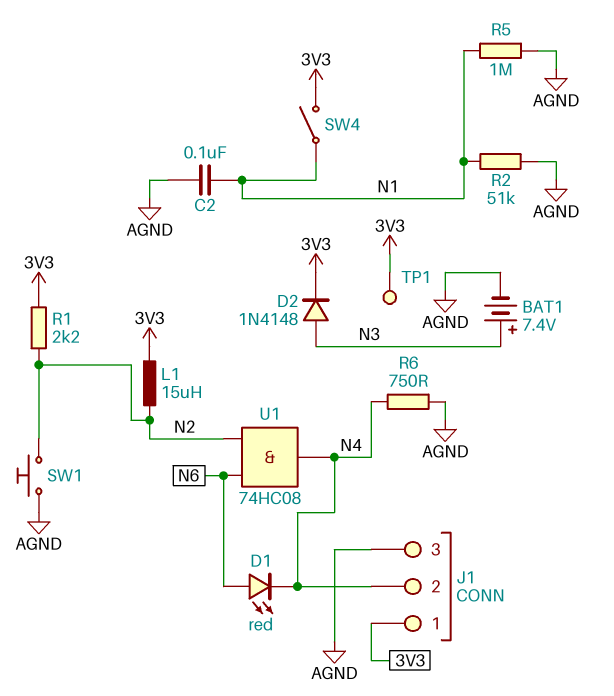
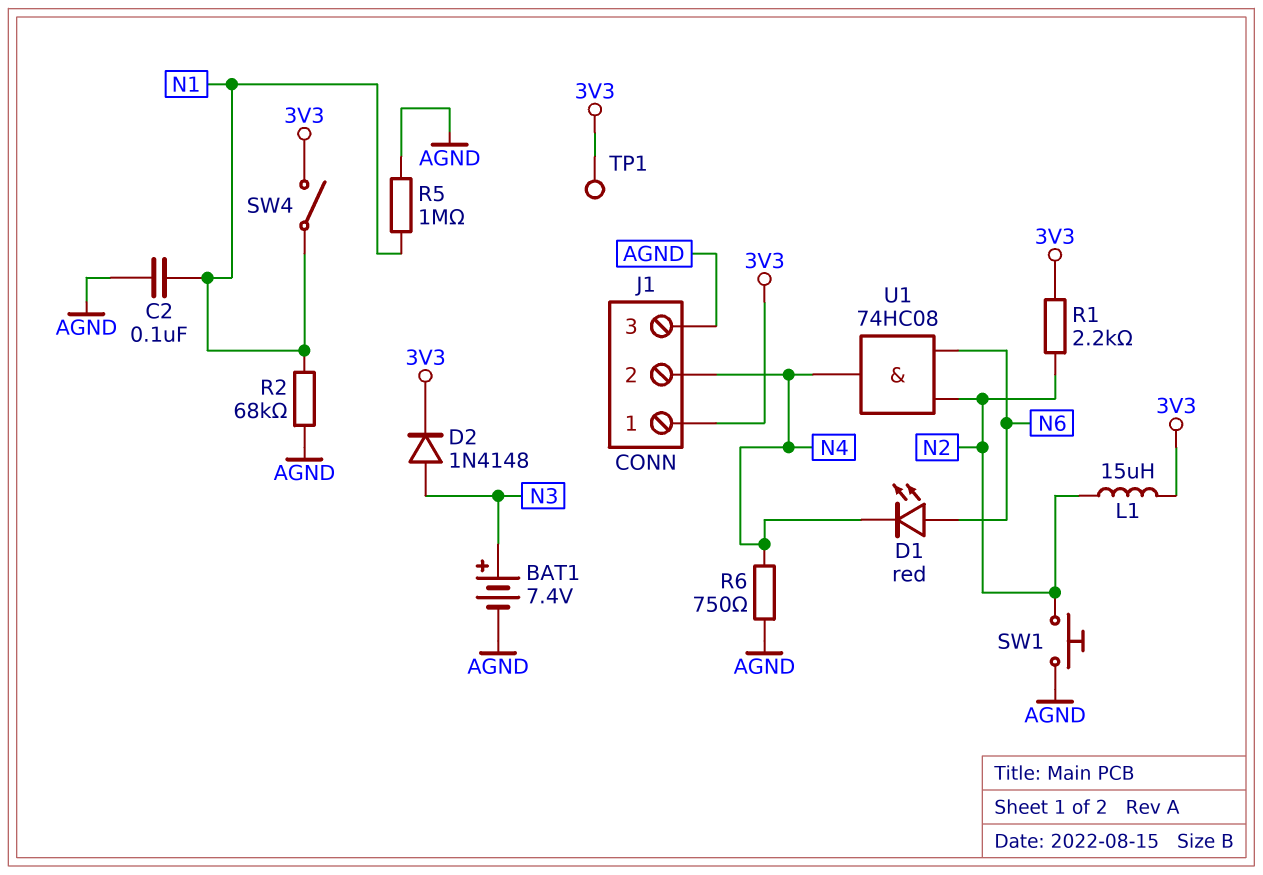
R2: 51k (AGND, N1) -> 68k (AGND, N1)

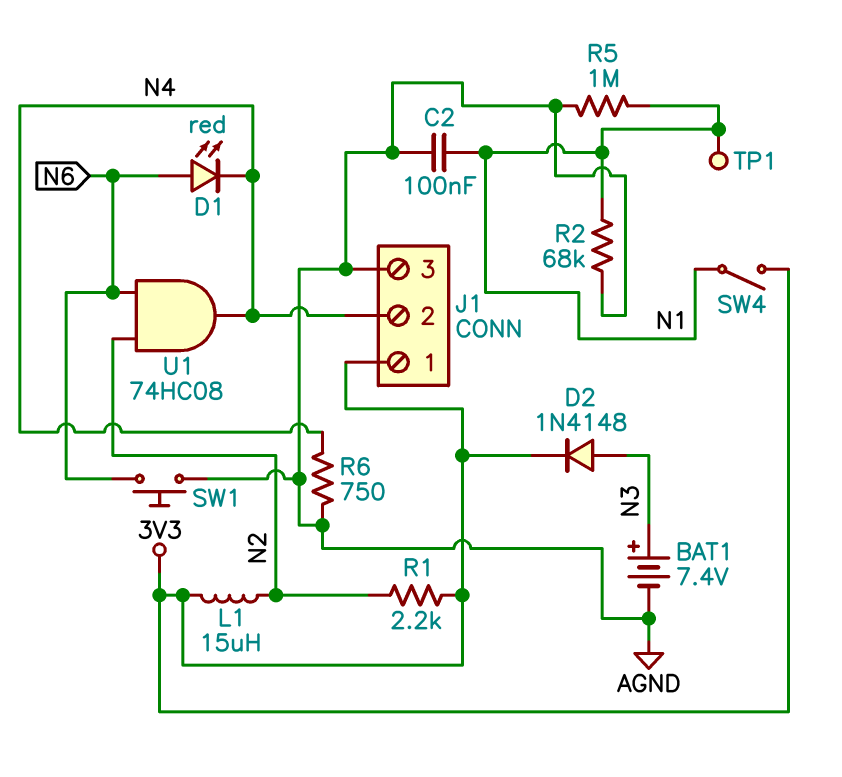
SW1: button (AGND, N2) -> button (AGND, N6)
TP1: test point (3V3) -> test point (N1)

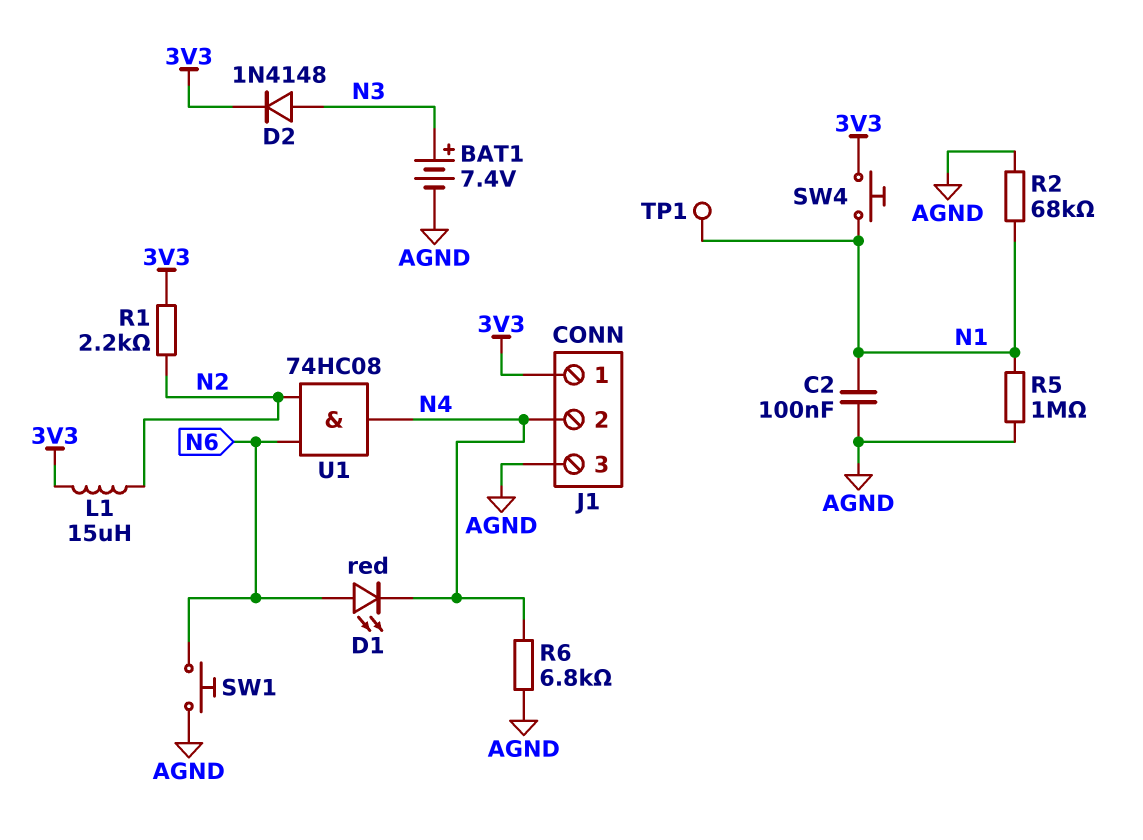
R6: 750 (AGND, N4) -> 6.8k (AGND, N4)
SW4: switch (3V3, N1) -> button (3V3, N1)

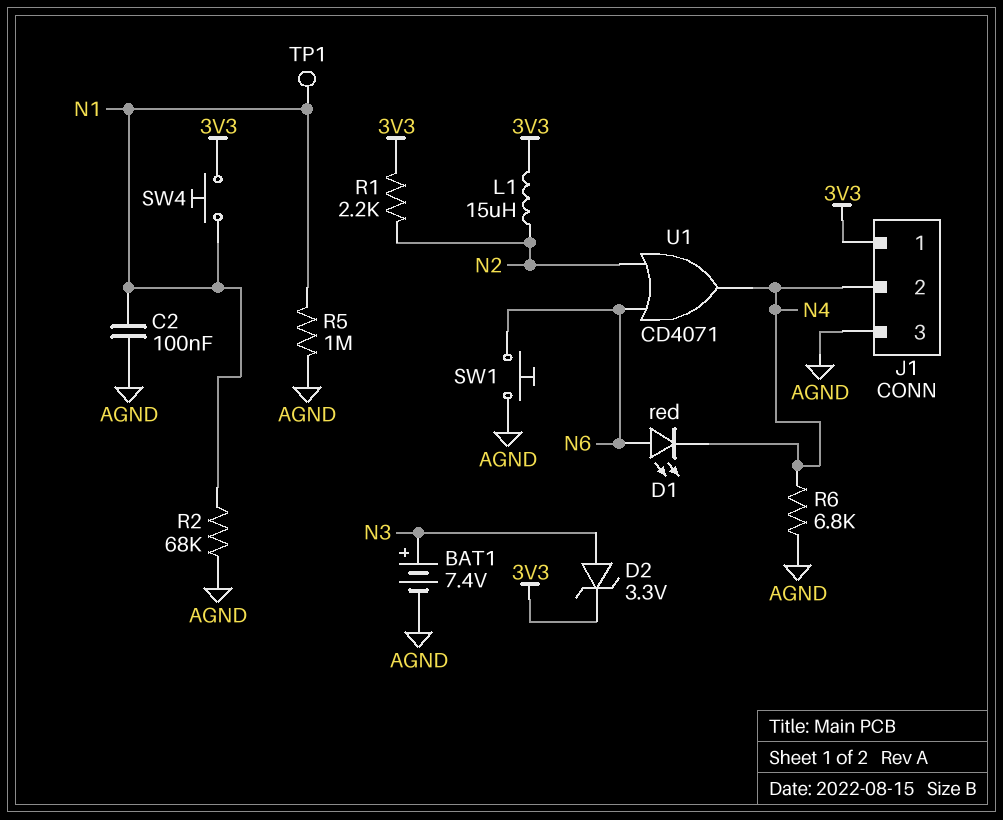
D2: diode 1N4148 (A N3, K 3V3) -> zener 3.3V (A N3, K 3V3)
U1: AND 74HC08 (in N2, in N6, out N4) -> OR CD4071 (in N2, in N6, out N4)

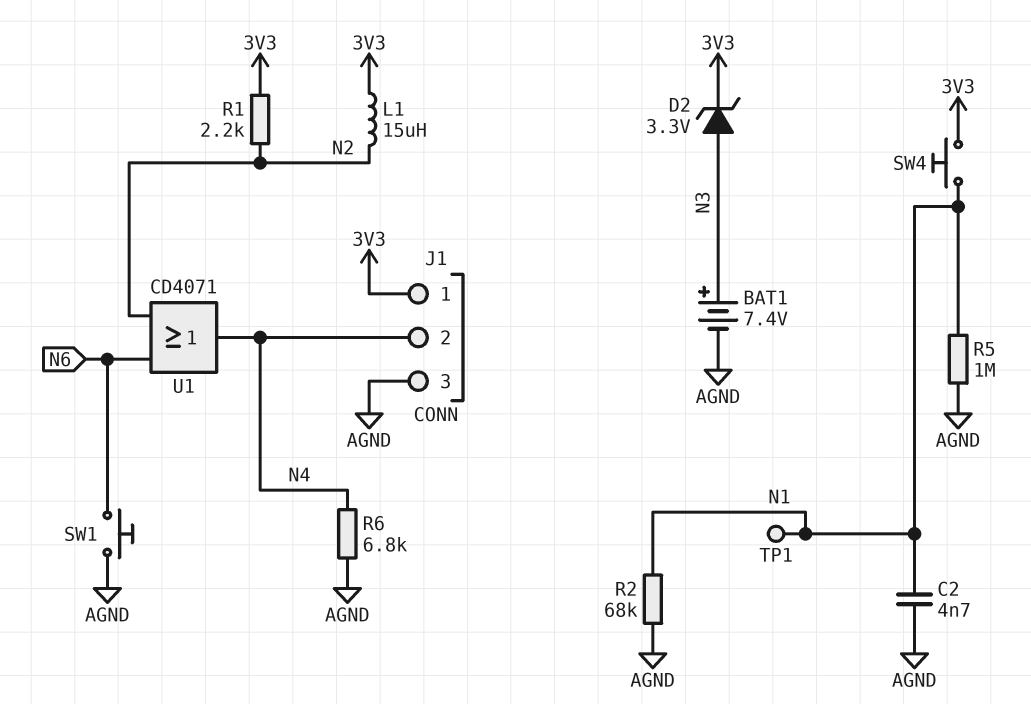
C2: 100nF (AGND, N1) -> 4.7nF (AGND, N1)
D1: LED red (A N6, K N4) -> none

